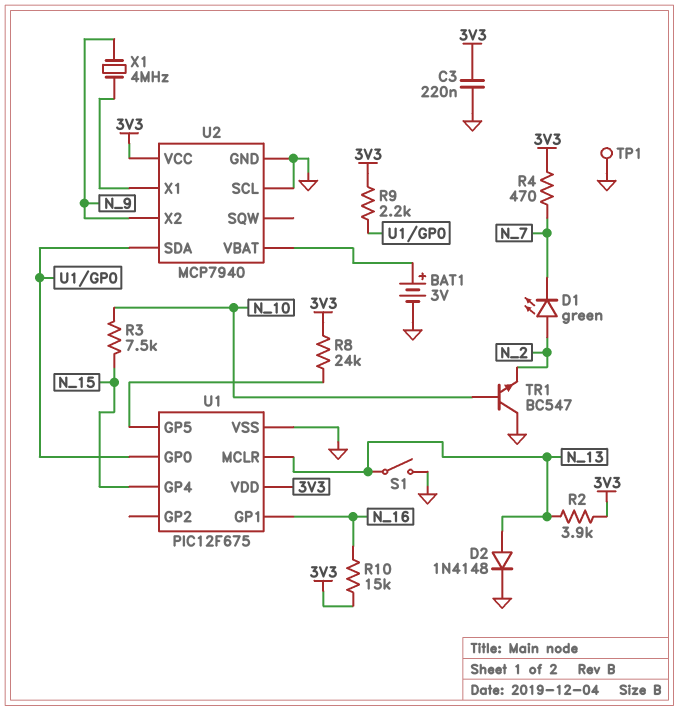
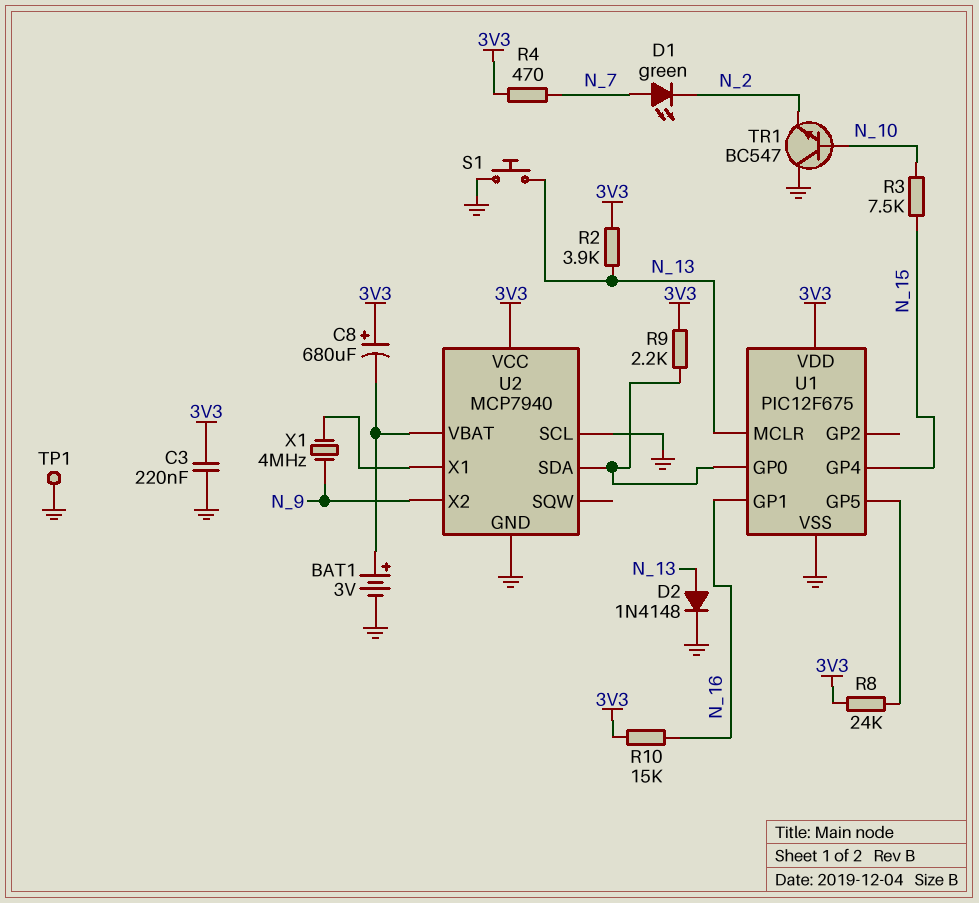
C8: none -> 680uF (plus 3V3, minus U2/VBAT)
D1: LED green (A N_2, K N_7) -> LED green (A N_7, K N_2)
S1: switch (GND, N_13) -> button (GND, N_13)

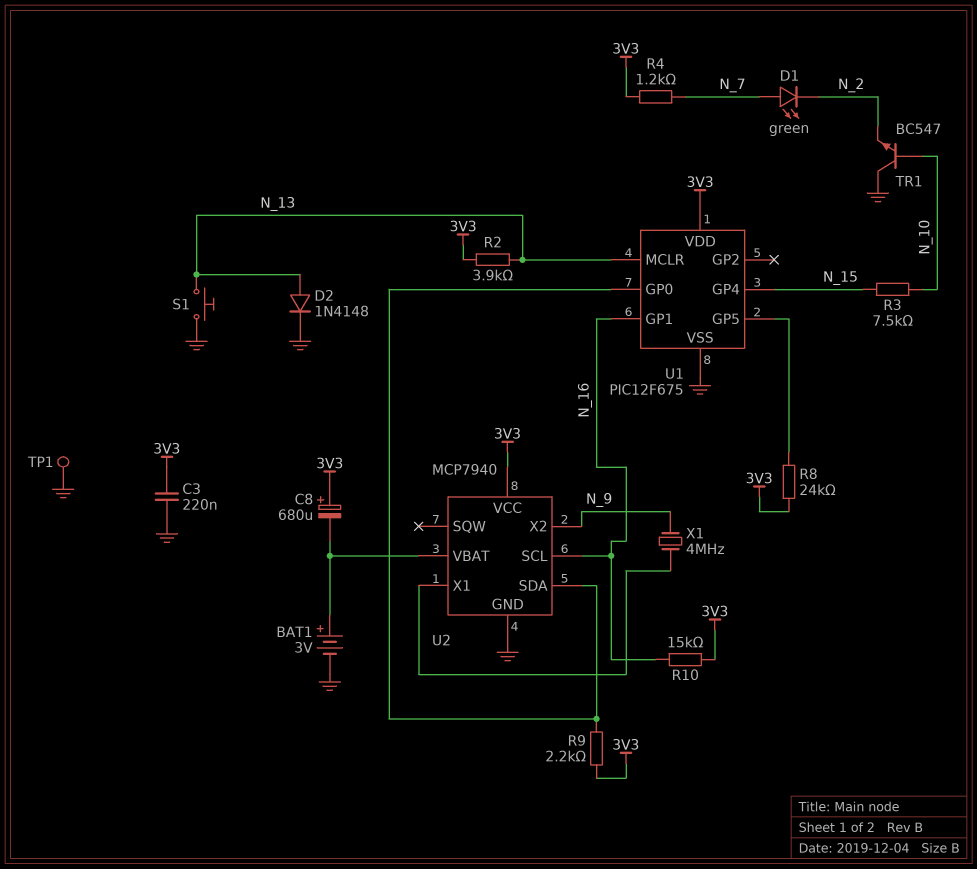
R4: 470 (3V3, N_7) -> 1.2k (3V3, N_7)
U2 pin SCL: GND -> N_16

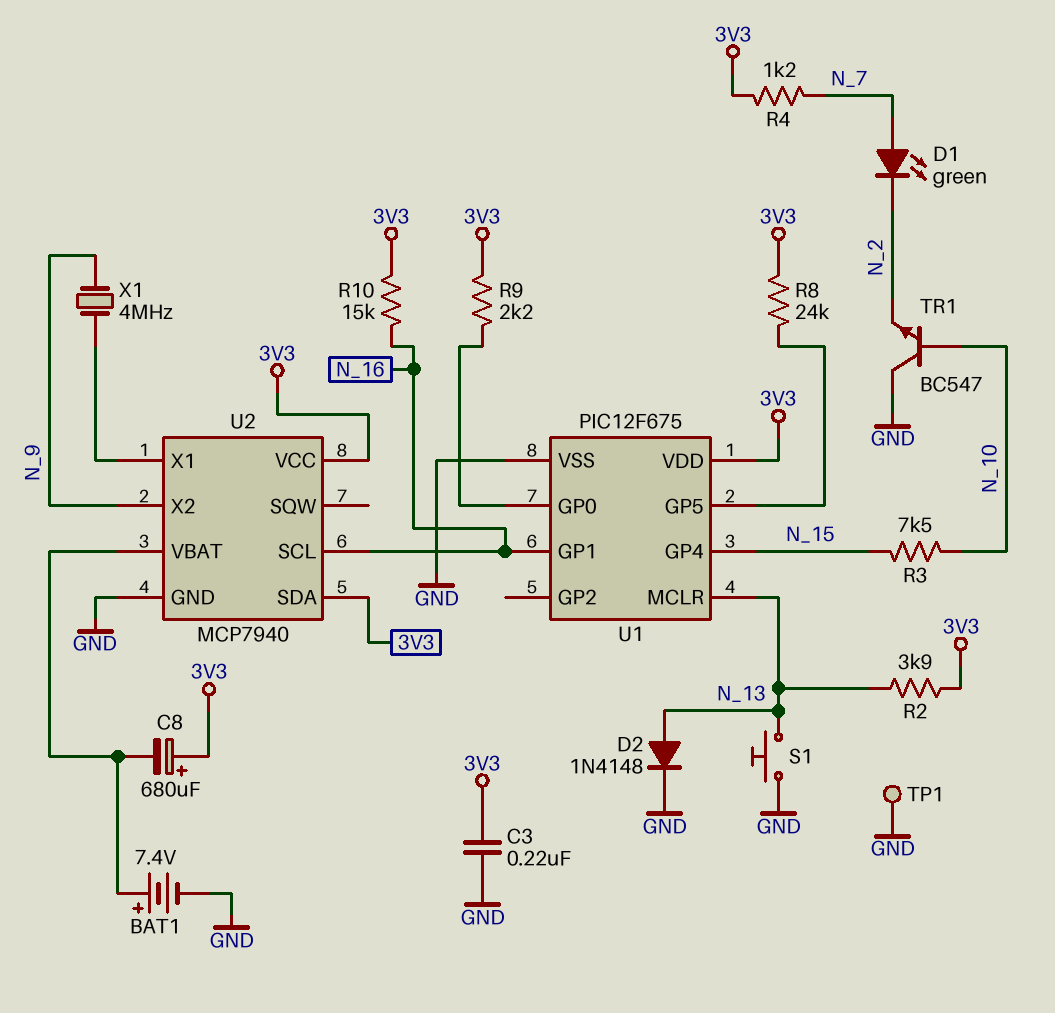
BAT1: 3V (plus U2/VBAT, minus GND) -> 7.4V (plus U2/VBAT, minus GND)
U2 pin SDA: U1/GP0 -> 3V3

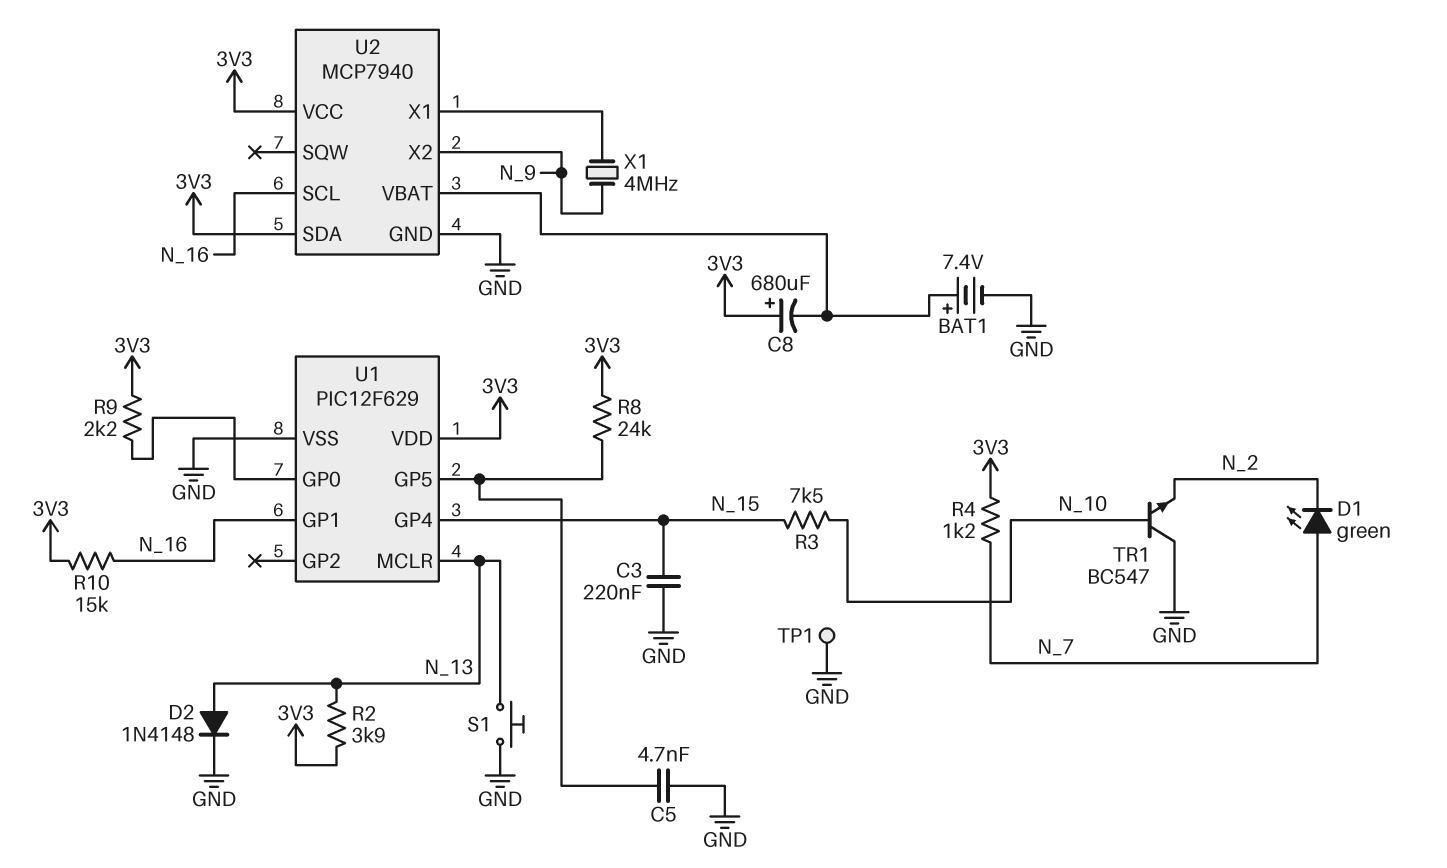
C3: 220nF (3V3, GND) -> 220nF (GND, N_15)
C5: none -> 4.7nF (GND, U1/GP5)
U1: PIC12F675 -> PIC12F629

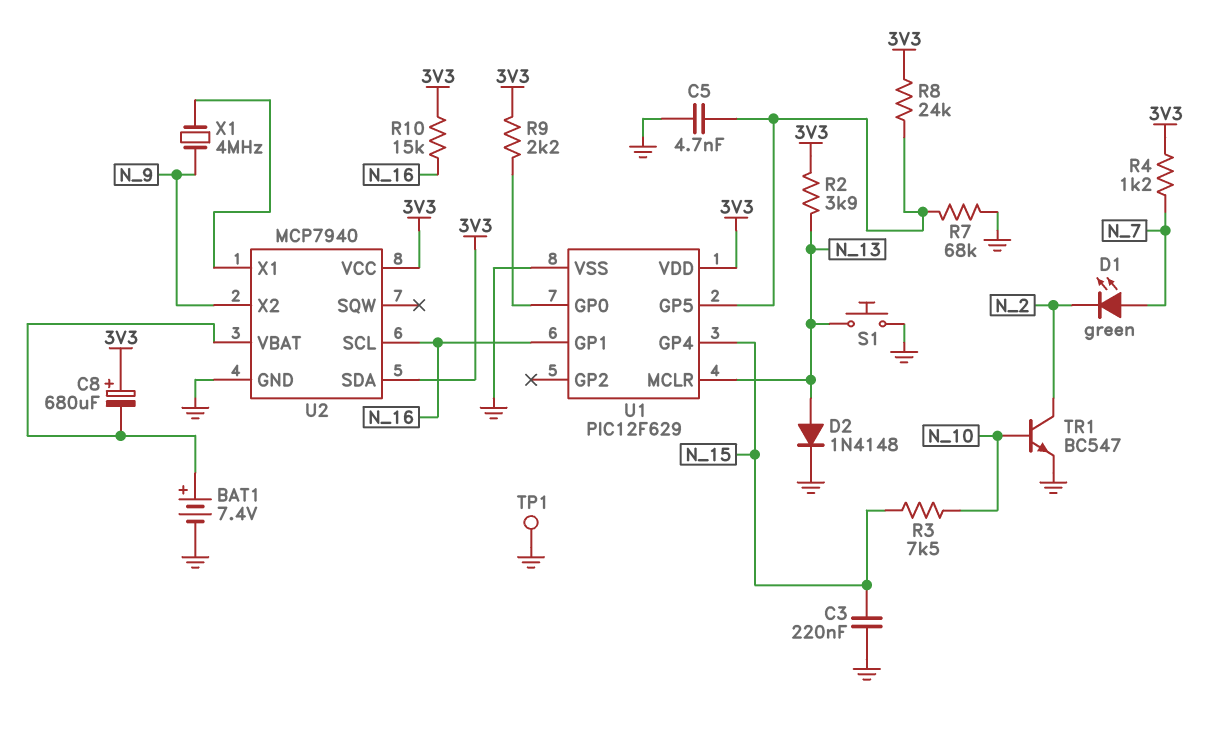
R7: none -> 68k (GND, U1/GP5)
TR1: NPN BC547 (B N_10, C GND, E N_2) -> NPN BC547 (B N_10, C N_2, E GND)

